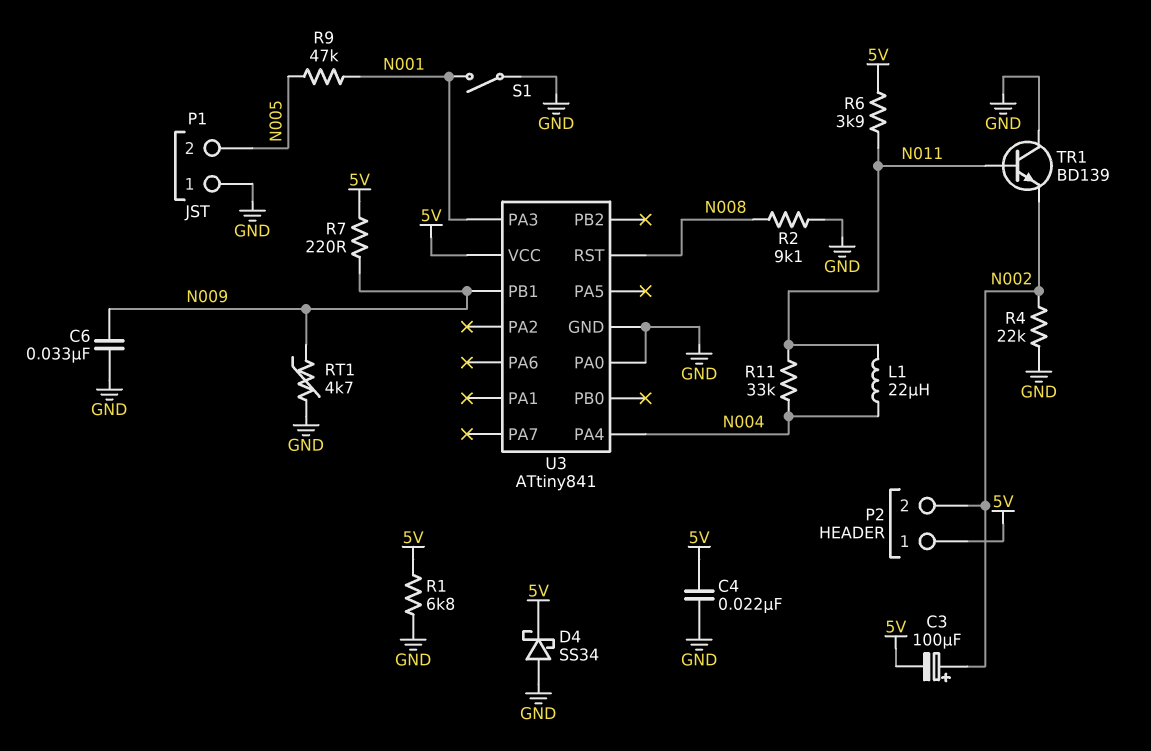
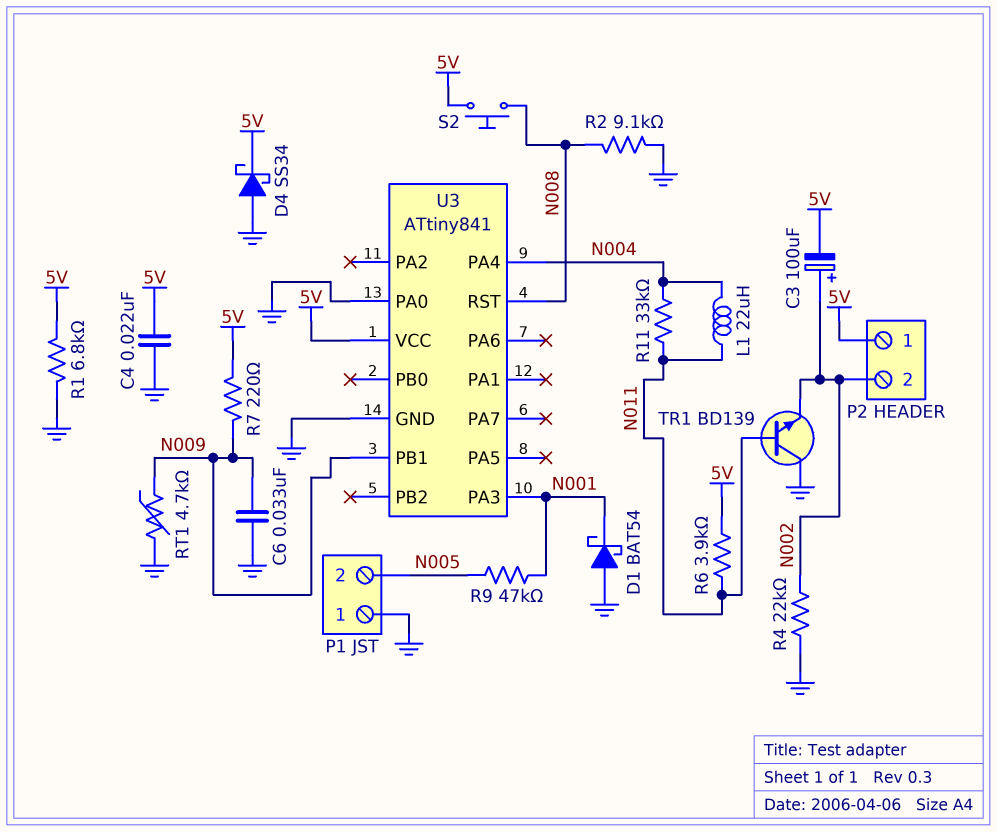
D1: none -> schottky BAT54 (A GND, K N001)
S1: switch (GND, N001) -> none
S2: none -> button (5V, N008)

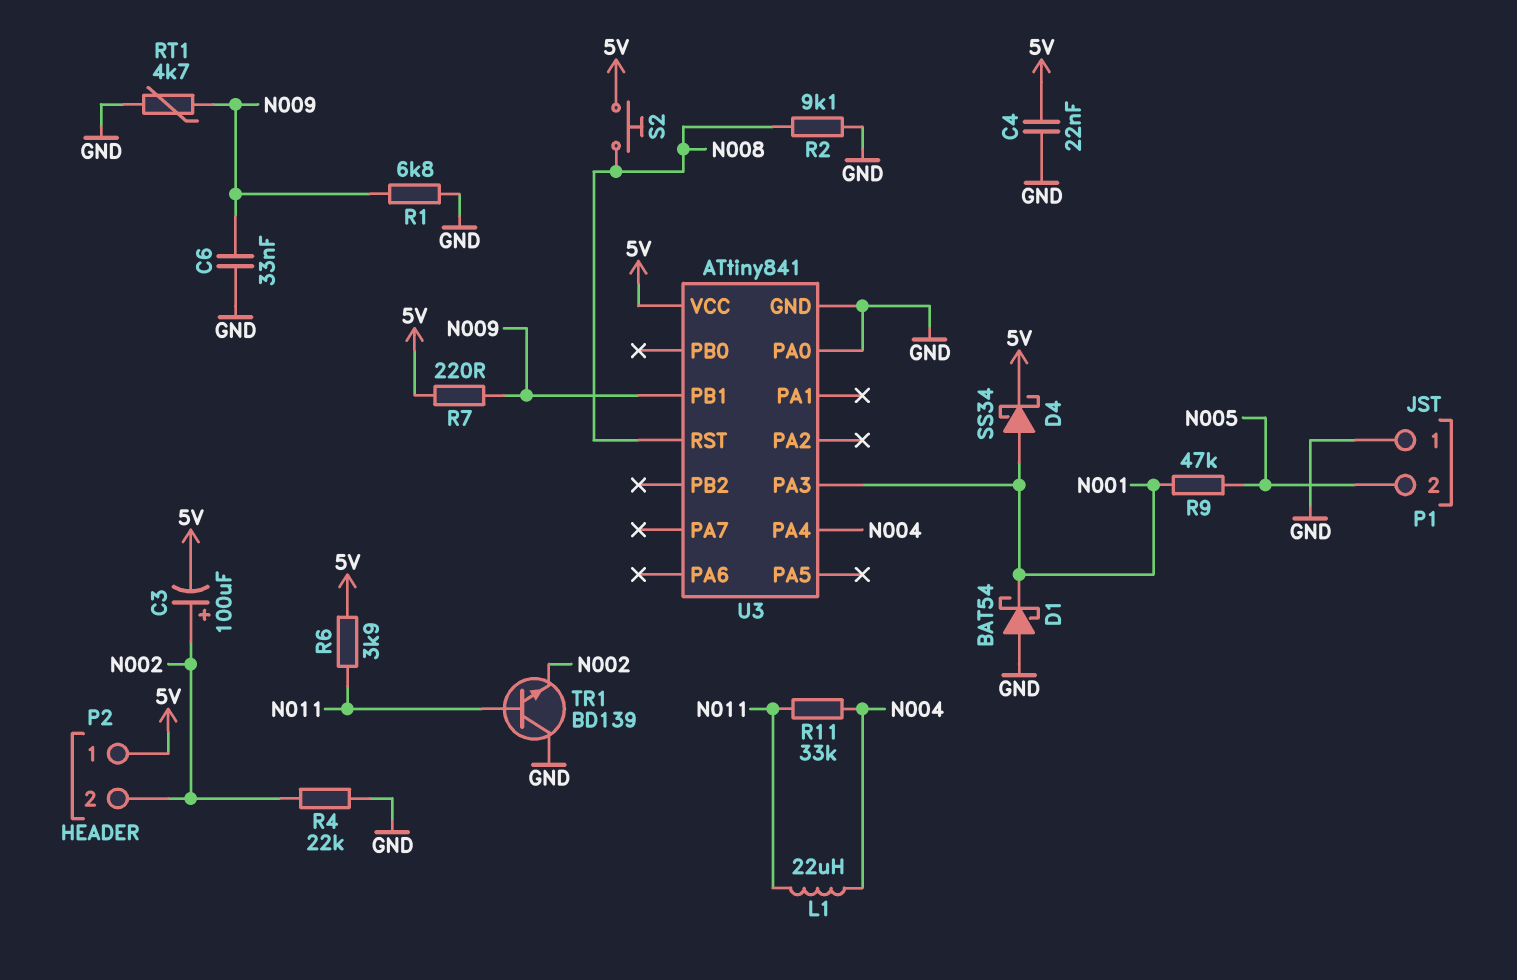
D4: schottky SS34 (A GND, K 5V) -> schottky SS34 (A N001, K 5V)
R1: 6.8k (5V, GND) -> 6.8k (GND, N009)

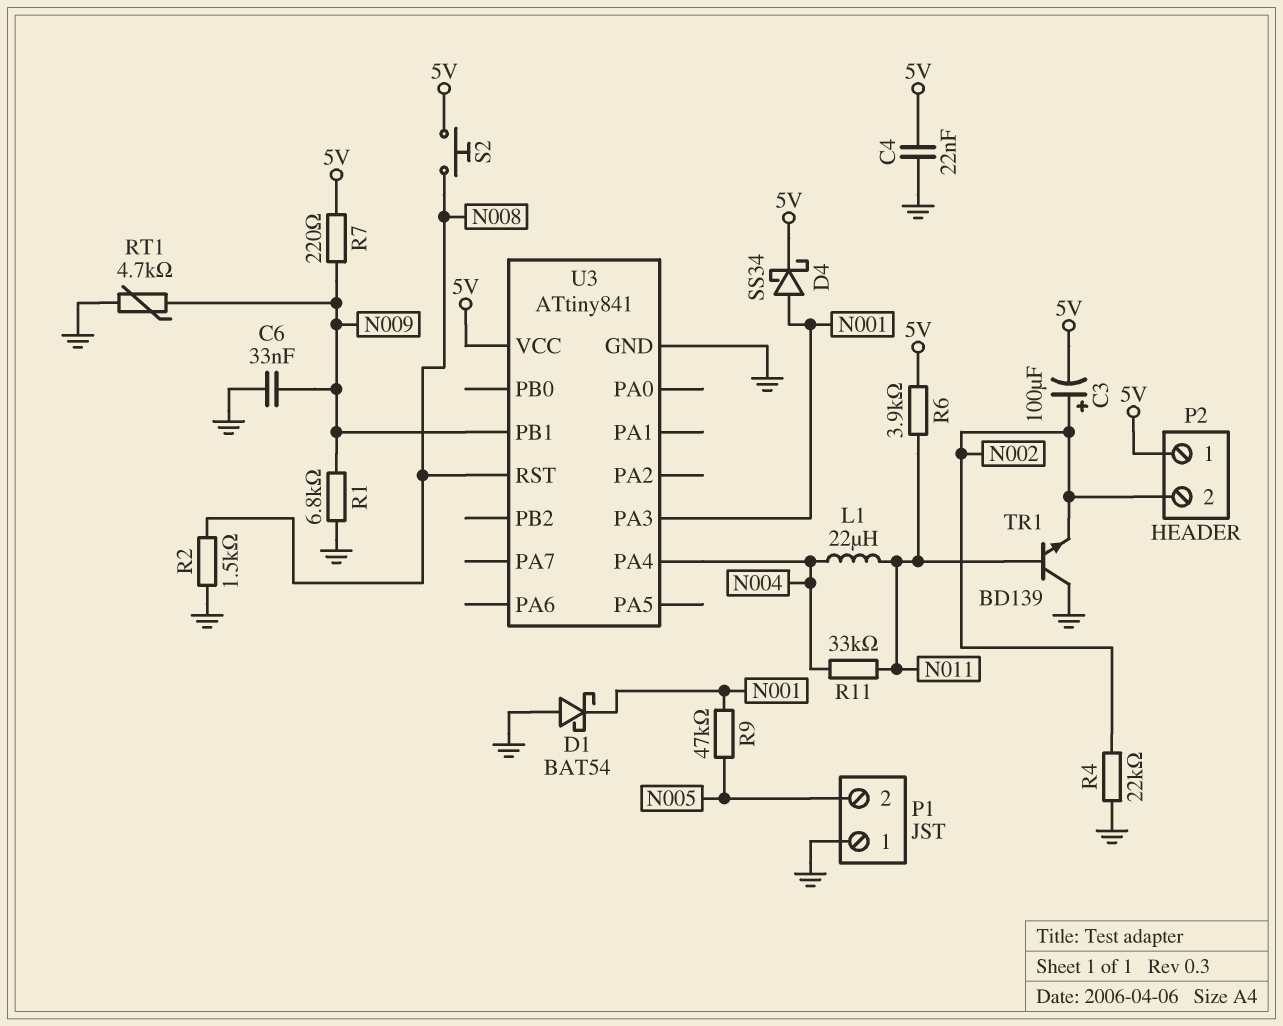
R2: 9.1k (GND, N008) -> 1.5k (GND, N008)
U3 pin PA0: GND -> none

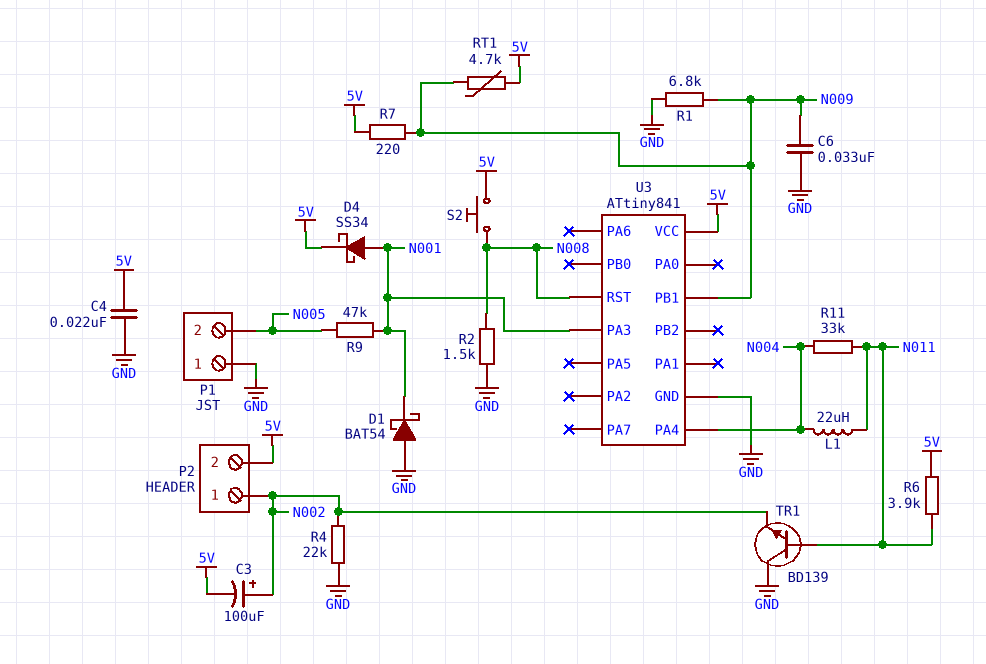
P2 pin 1: 5V -> N002
P2 pin 2: N002 -> 5V
RT1: 4.7k (GND, N009) -> 4.7k (5V, N009)

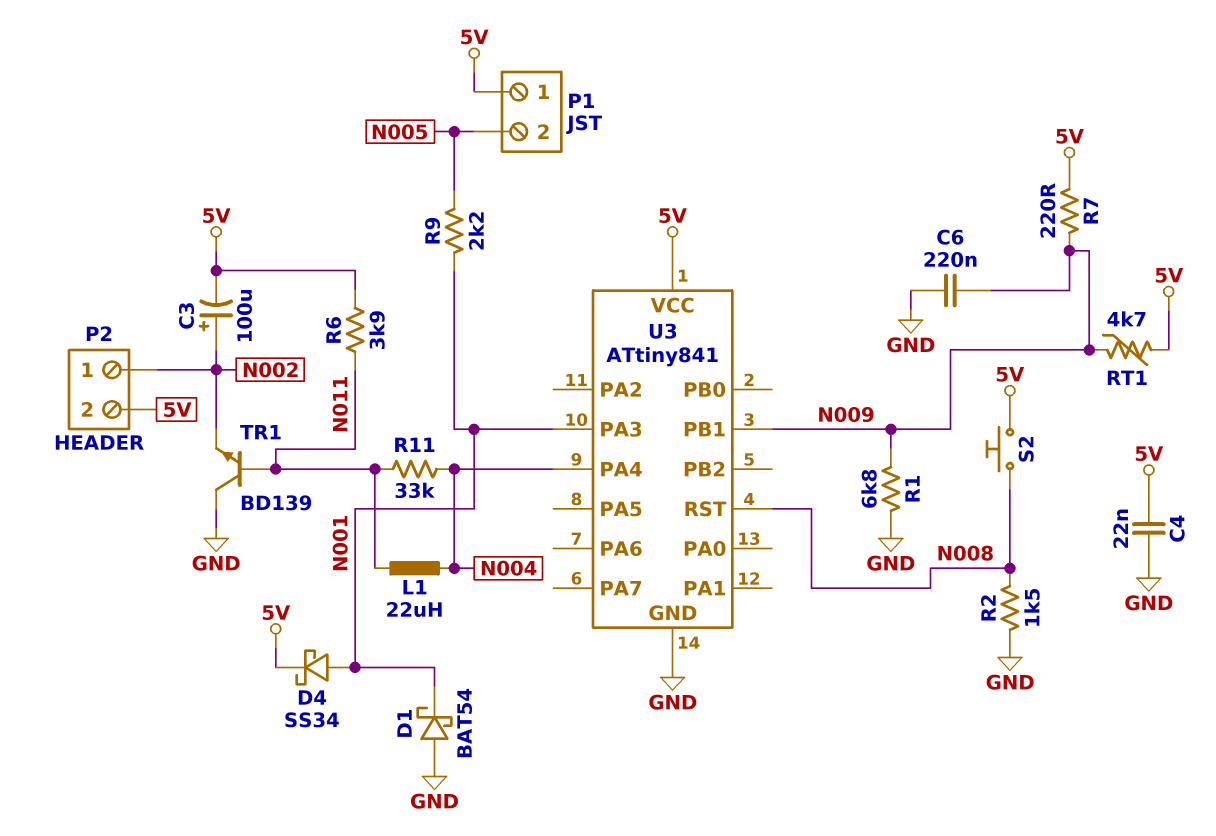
C6: 33nF (GND, N009) -> 220nF (GND, N009)
P1 pin 1: GND -> 5V
R4: 22k (GND, N002) -> none
R9: 47k (N001, N005) -> 2.2k (N001, N005)

